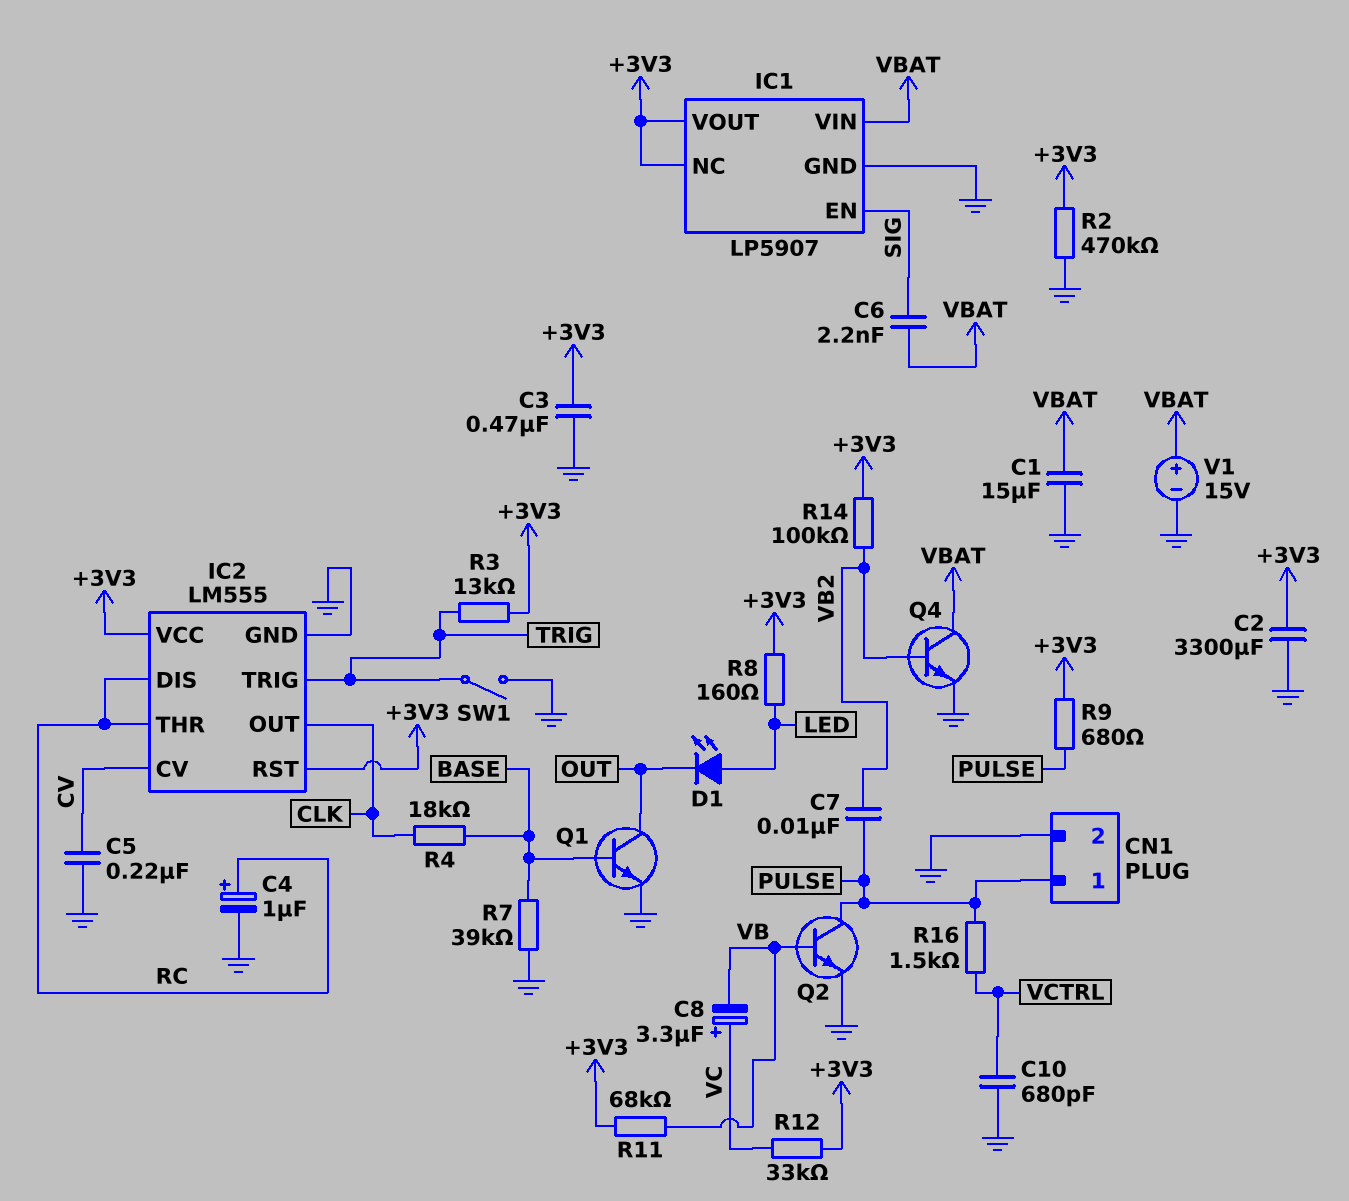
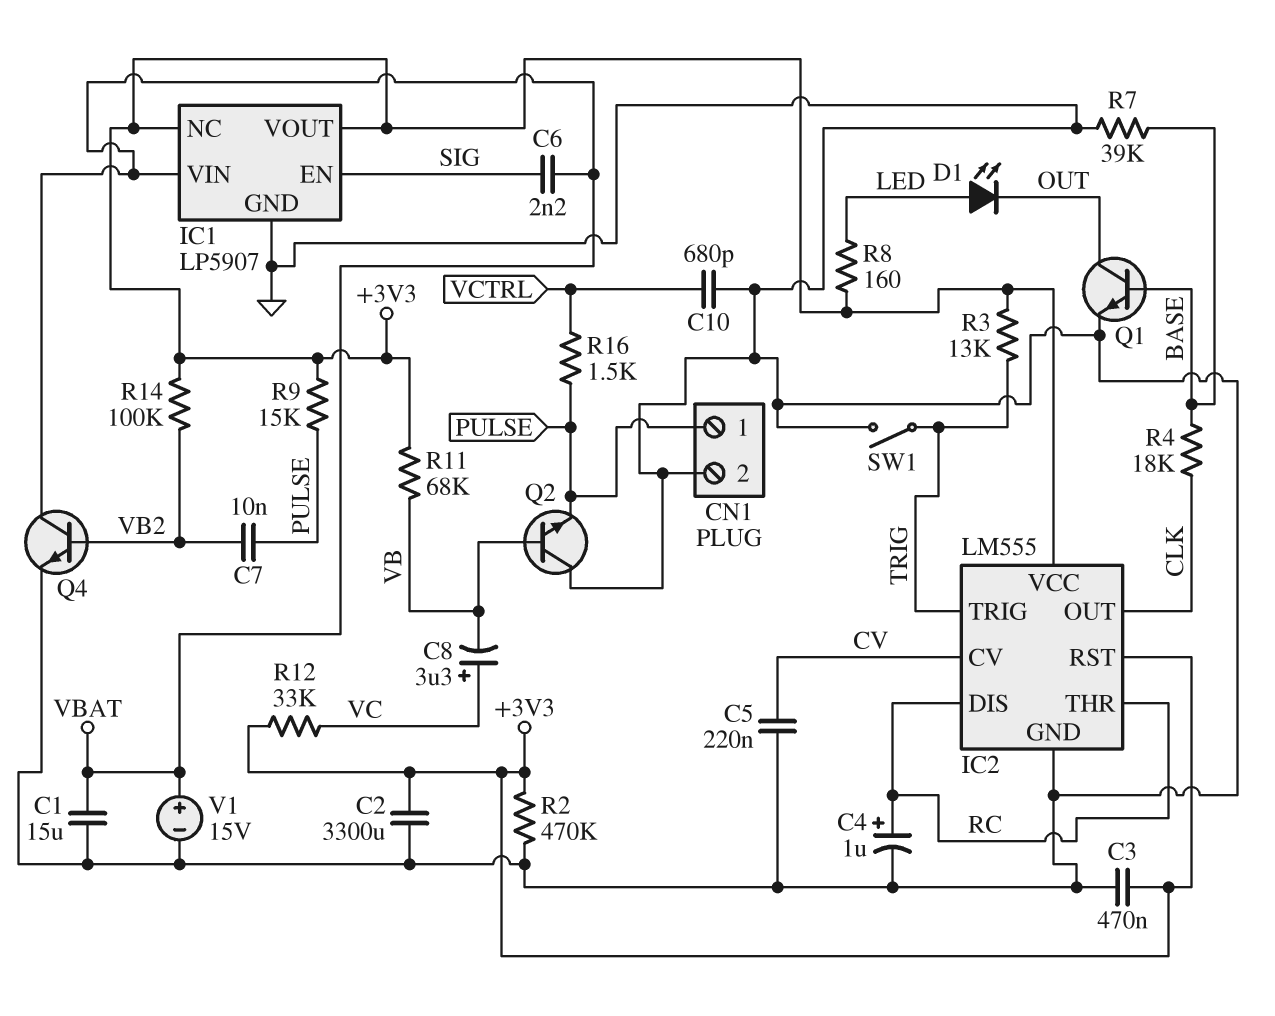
Q2: NPN (B VB, C PULSE, E GND) -> NPN (B VB, C GND, E PULSE)
R9: 680 (+3V3, PULSE) -> 15k (+3V3, PULSE)

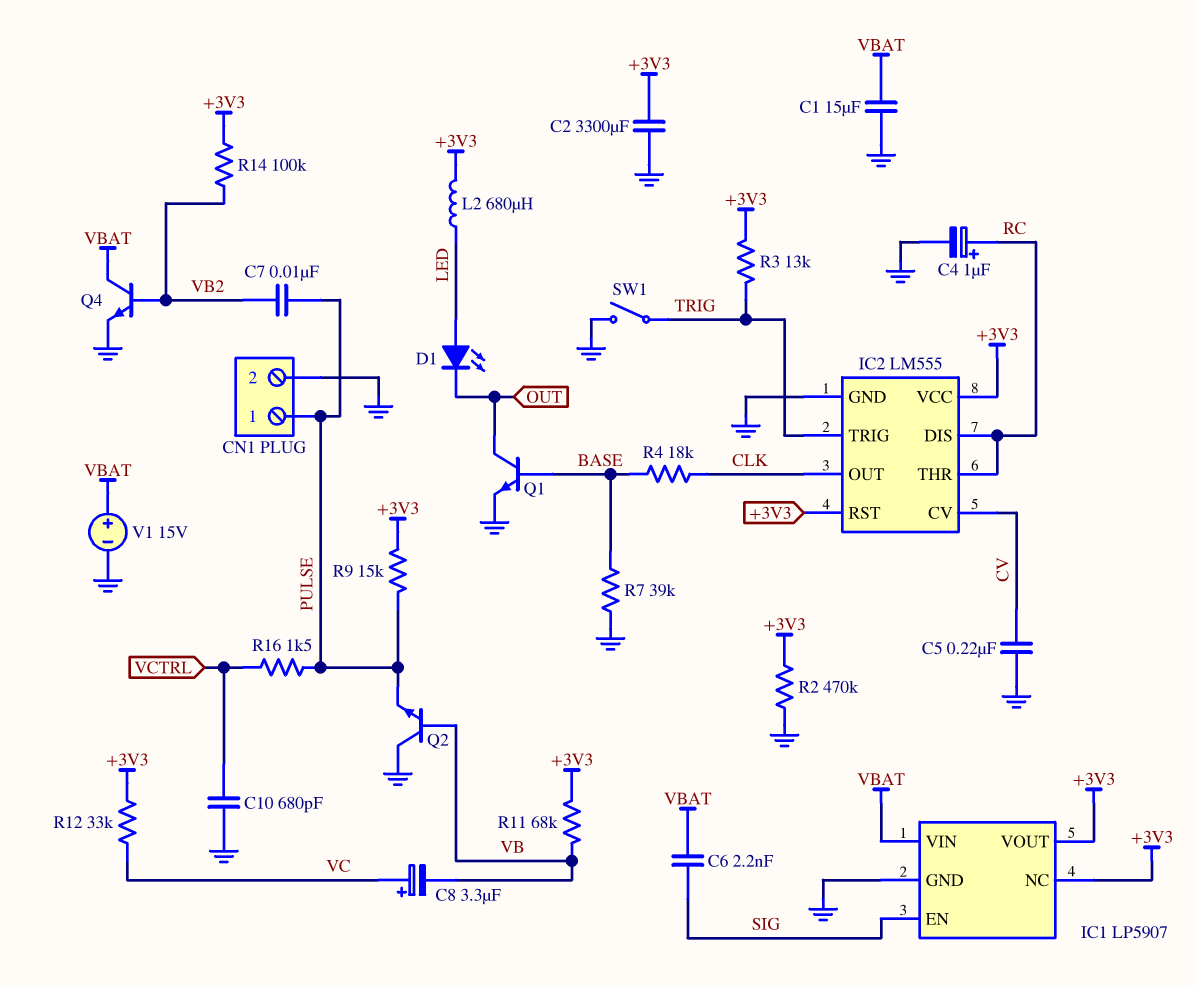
C3: 470nF (+3V3, GND) -> none
L2: none -> 680uH (+3V3, LED)
R8: 160 (+3V3, LED) -> none

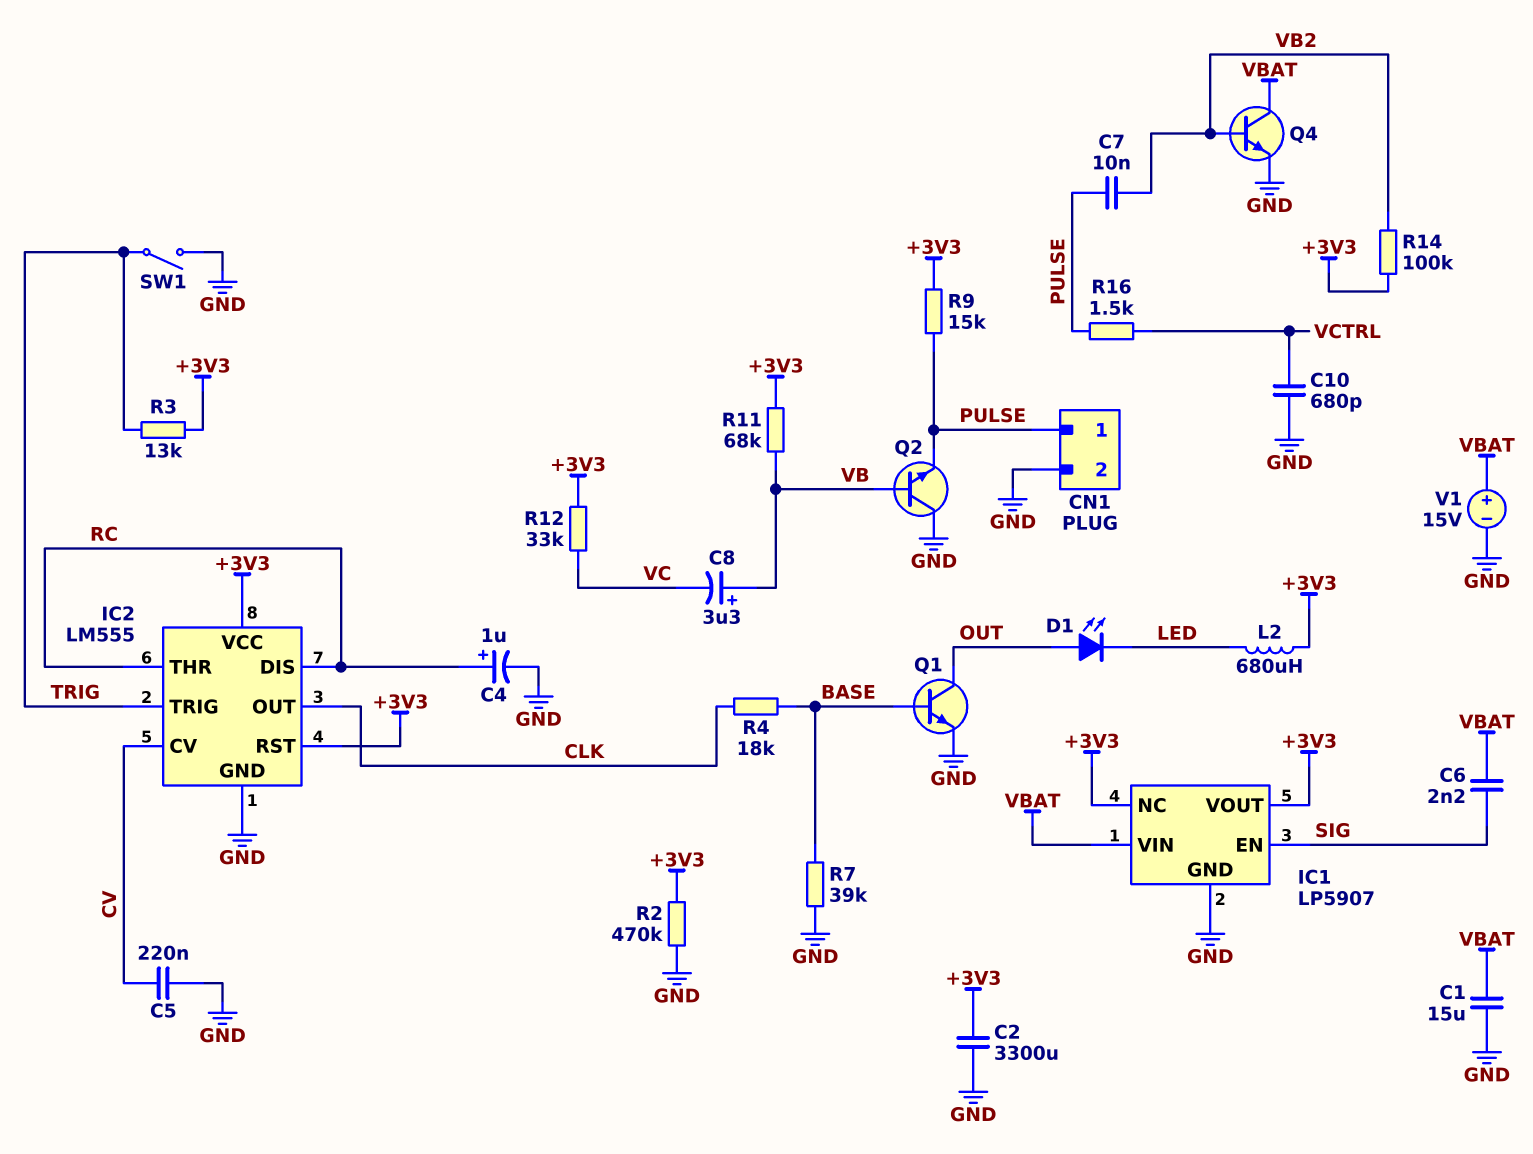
C8: 3.3uF (plus VC, minus VB) -> 3.3uF (plus VB, minus VC)
D1: LED (A LED, K OUT) -> LED (A OUT, K LED)

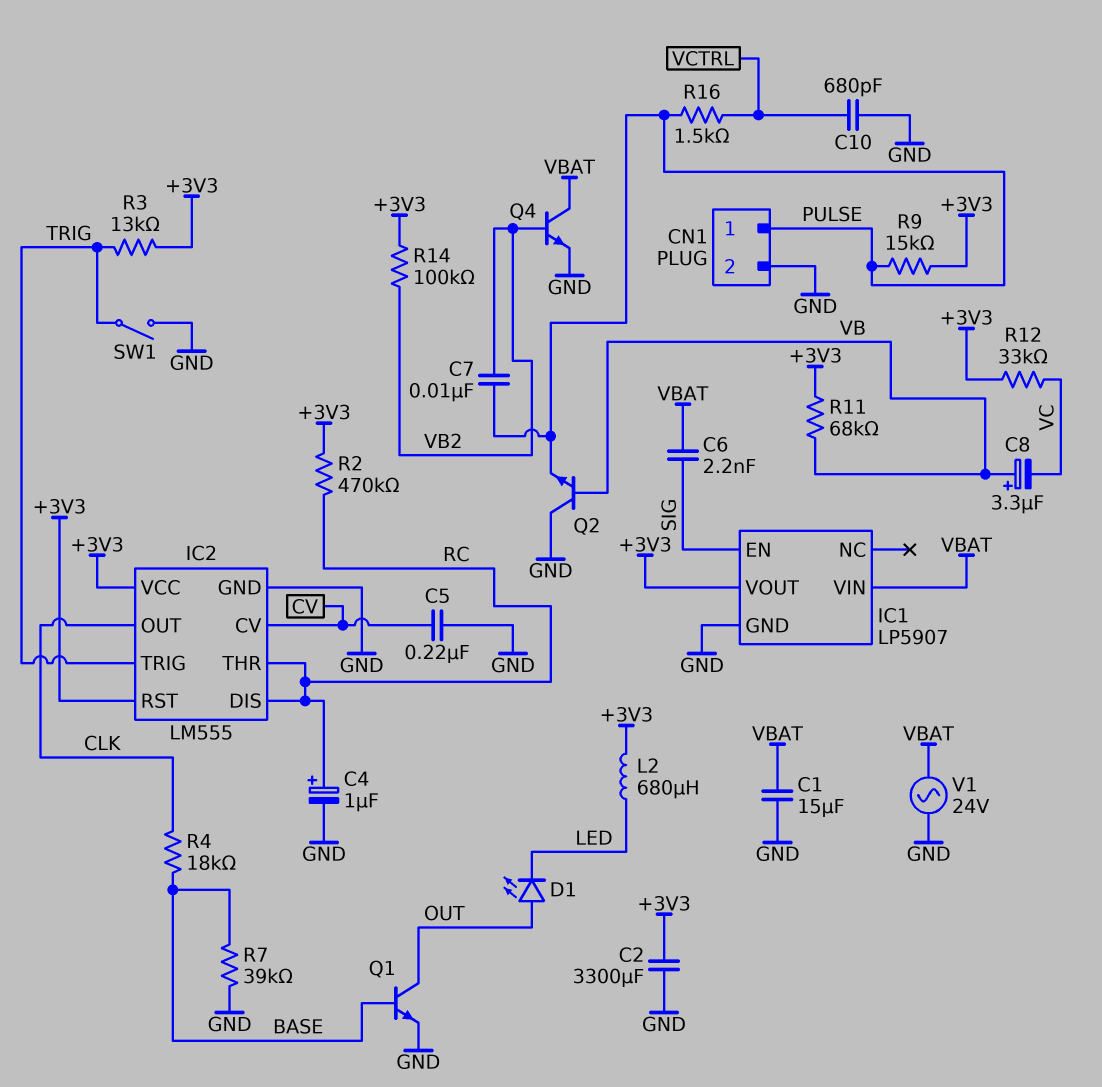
IC1 pin NC: +3V3 -> none
R2: 470k (+3V3, GND) -> 470k (+3V3, RC)
V1: 15V (plus VBAT, minus GND) -> AC 24V (GND, VBAT)

